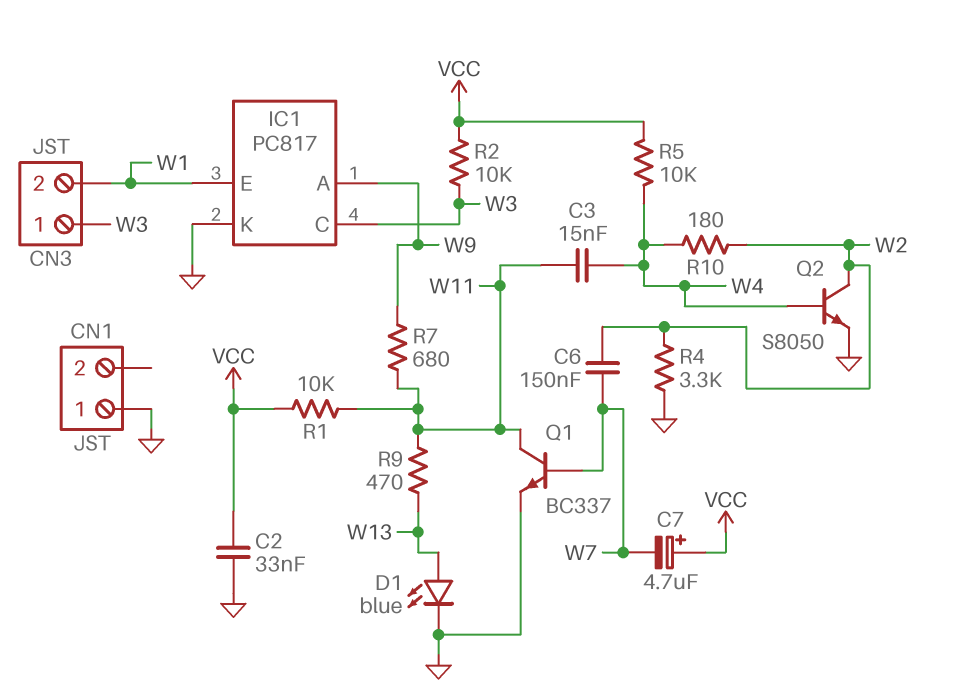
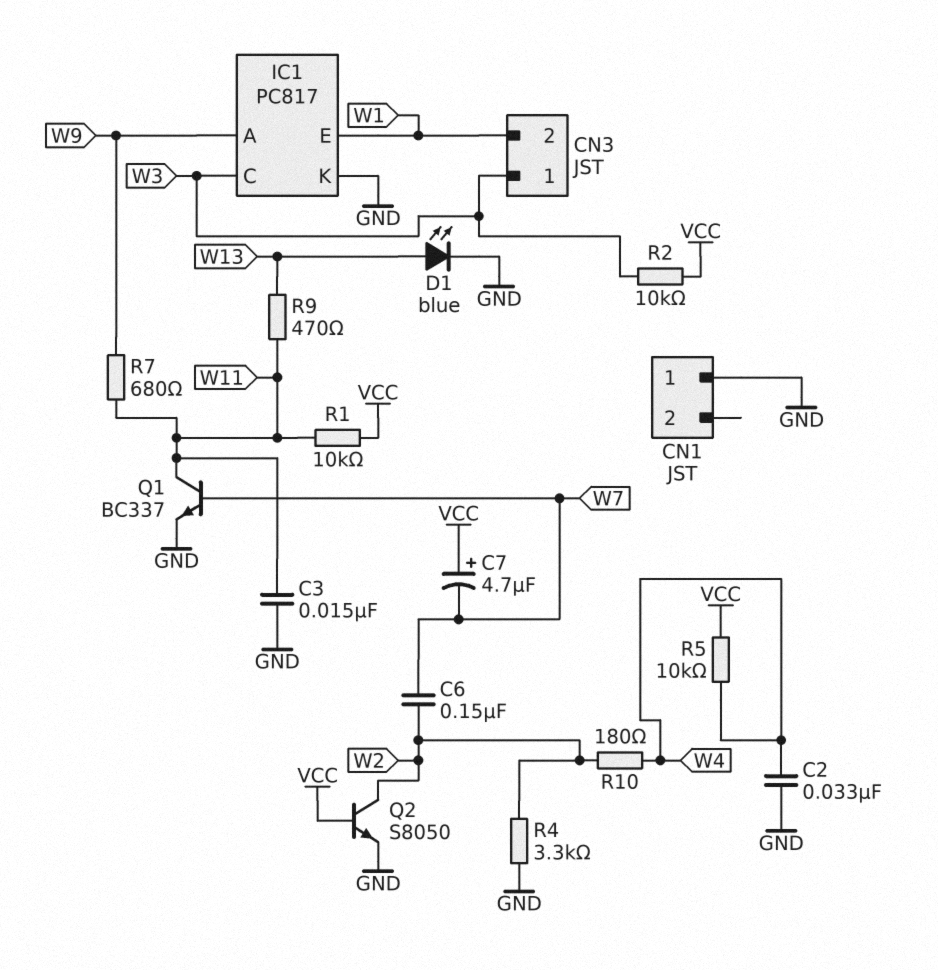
C2: 33nF (GND, VCC) -> 33nF (GND, W4)
C3: 15nF (W4, W11) -> 15nF (GND, W11)
Q2: NPN S8050 (B W4, C W2, E GND) -> NPN S8050 (B VCC, C W2, E GND)

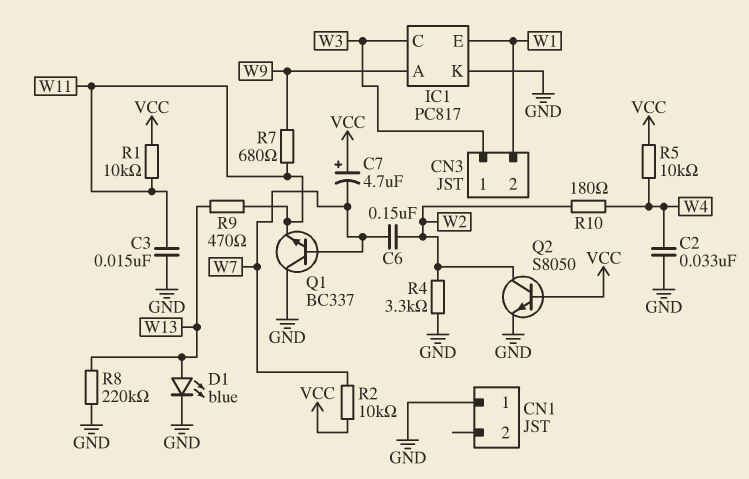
Q1: NPN BC337 (B W7, C W11, E GND) -> NPN BC337 (B W7, C GND, E W11)
R2: 10k (VCC, W3) -> 10k (VCC, W7)
R8: none -> 220k (GND, W13)

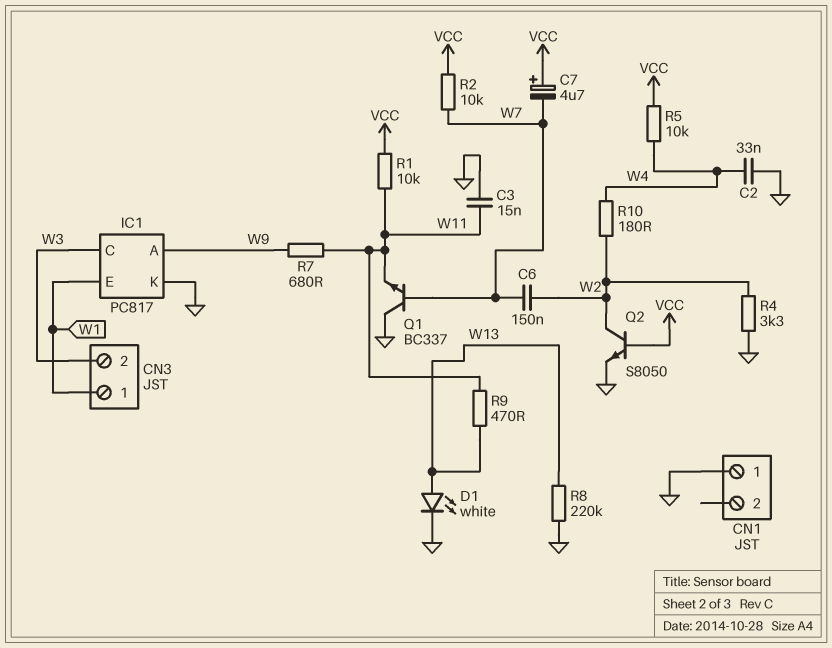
CN3 pin 1: W3 -> W1
CN3 pin 2: W1 -> W3
D1: LED blue (A W13, K GND) -> LED white (A W13, K GND)

